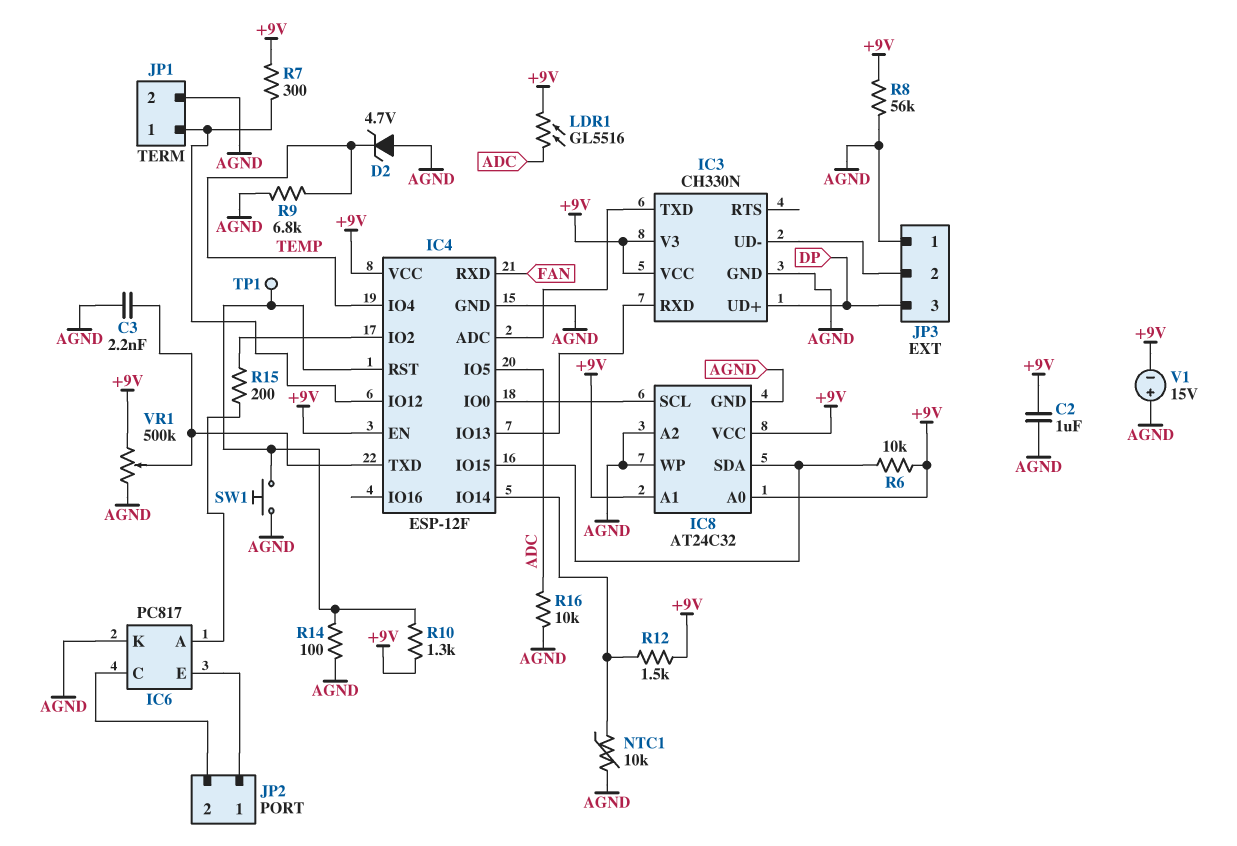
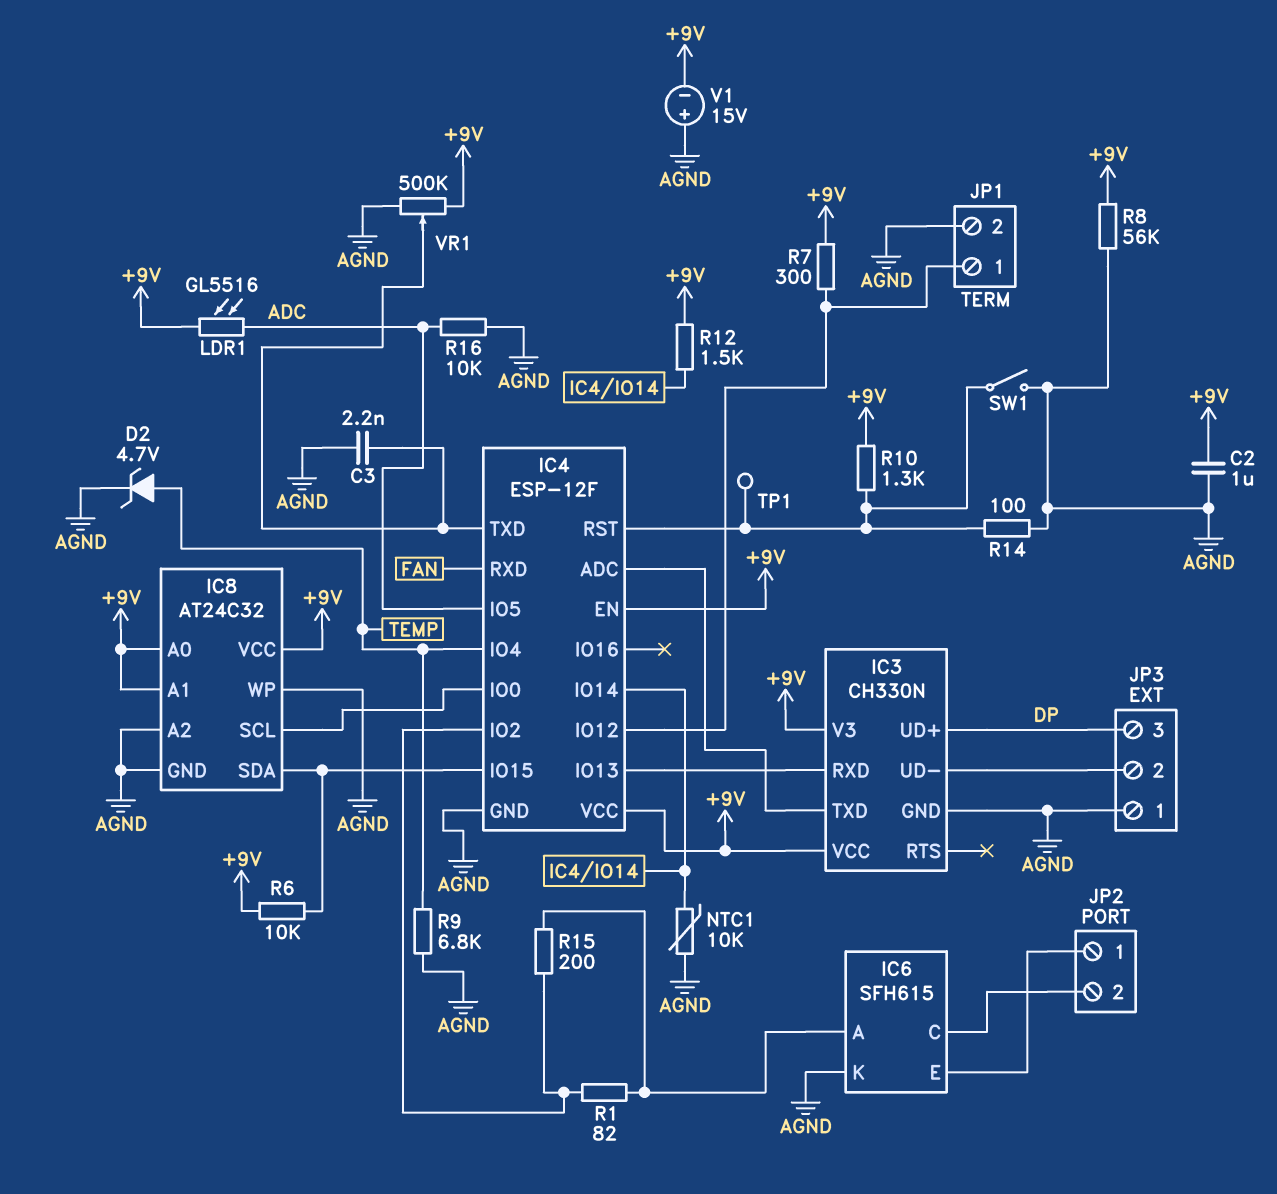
D2: zener 4.7V (A AGND, K TEMP) -> zener 4.7V (A TEMP, K AGND)
IC6: PC817 -> SFH615
R1: none -> 82 (IC4/IO2, IC6/A)
SW1: button (AGND, IC4/RST) -> switch (AGND, IC4/RST)

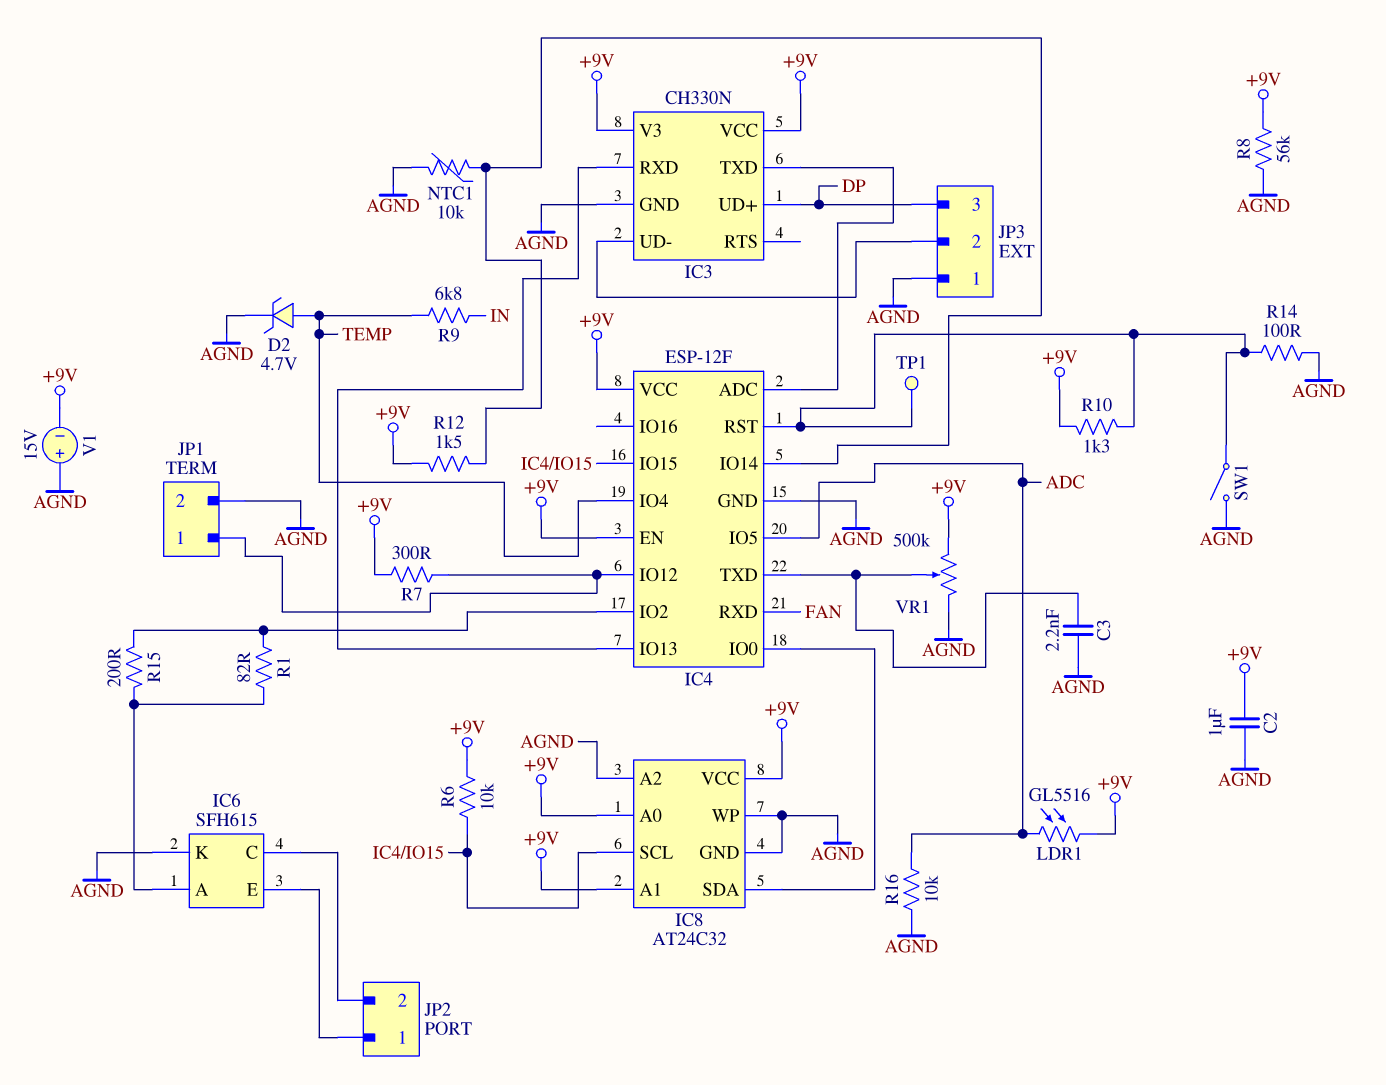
IC8 pin SCL: IC4/IO0 -> IC4/IO15
IC8 pin SDA: IC4/IO15 -> IC4/IO0
R9: 6.8k (AGND, TEMP) -> 6.8k (IN, TEMP)

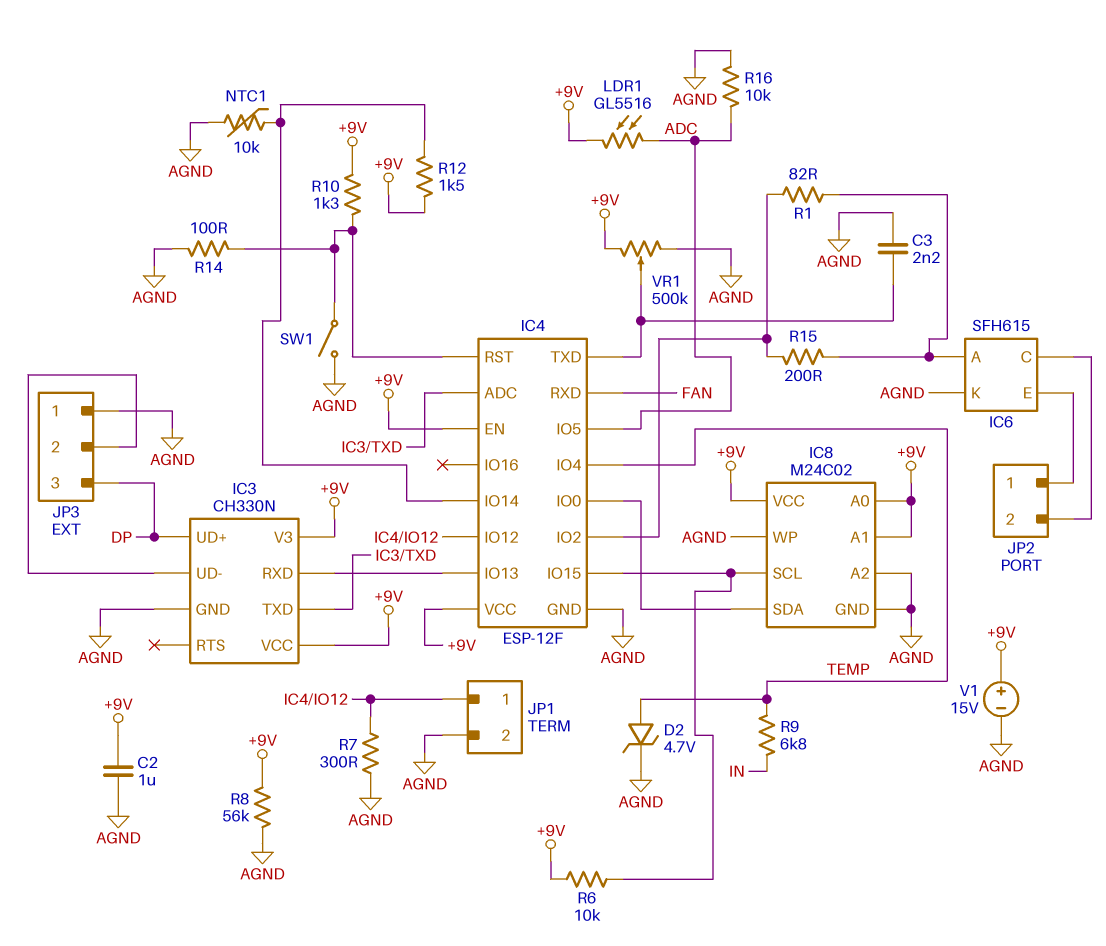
IC8: AT24C32 -> M24C02
R7: 300 (+9V, IC4/IO12) -> 300 (AGND, IC4/IO12)
TP1: test point (IC4/RST) -> none
V1: 15V (plus AGND, minus +9V) -> 15V (plus +9V, minus AGND)

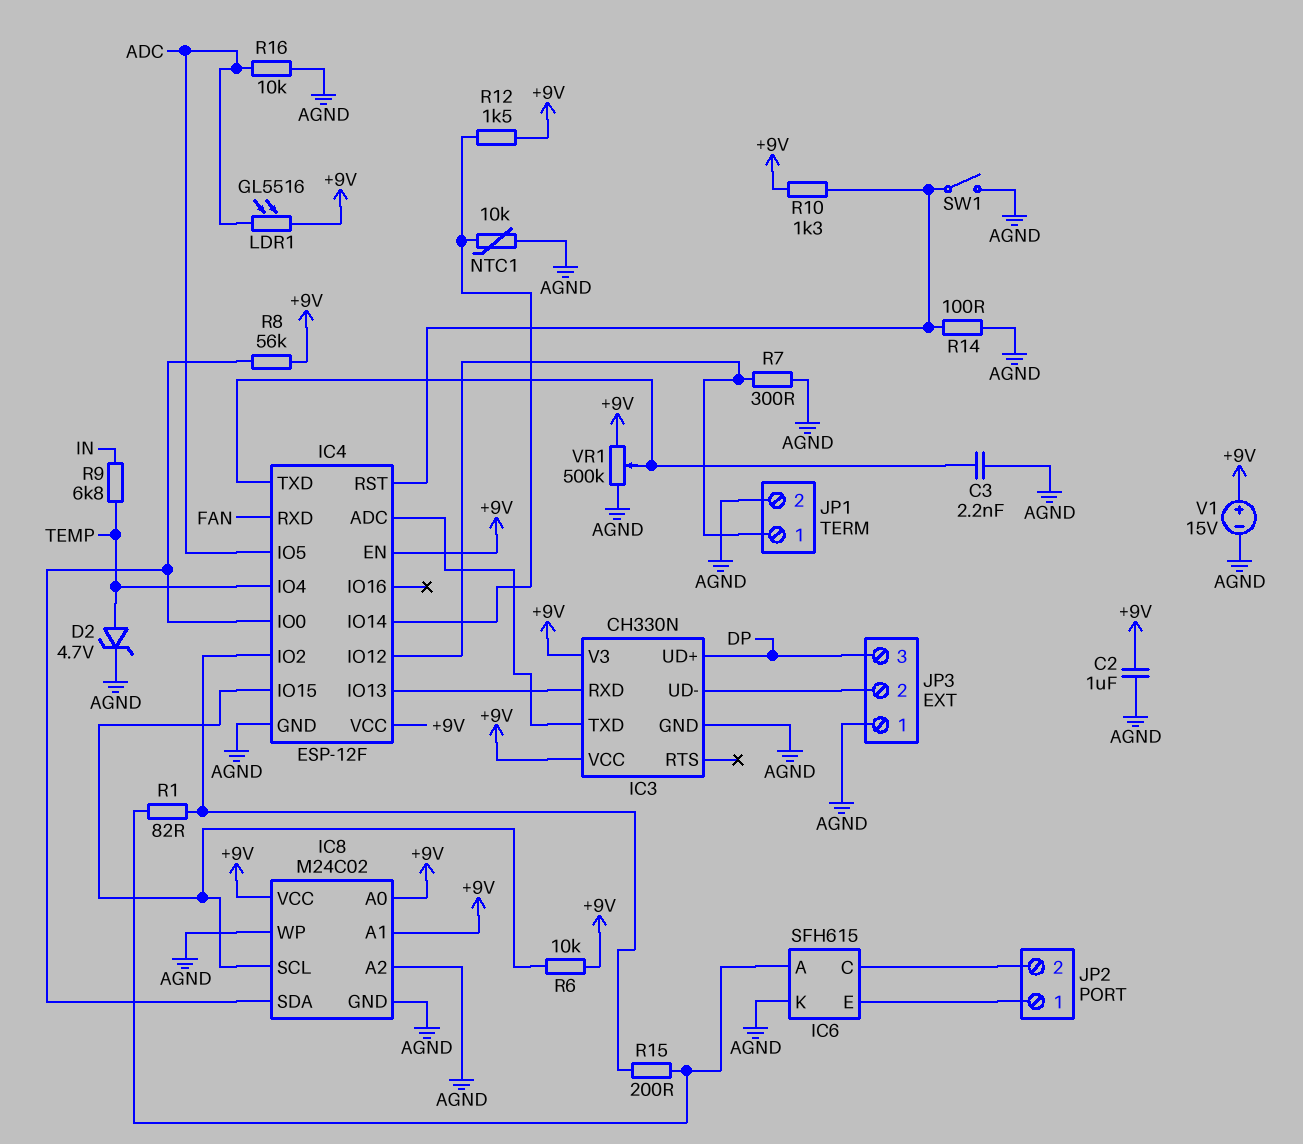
R8: 56k (+9V, AGND) -> 56k (+9V, IC4/IO0)

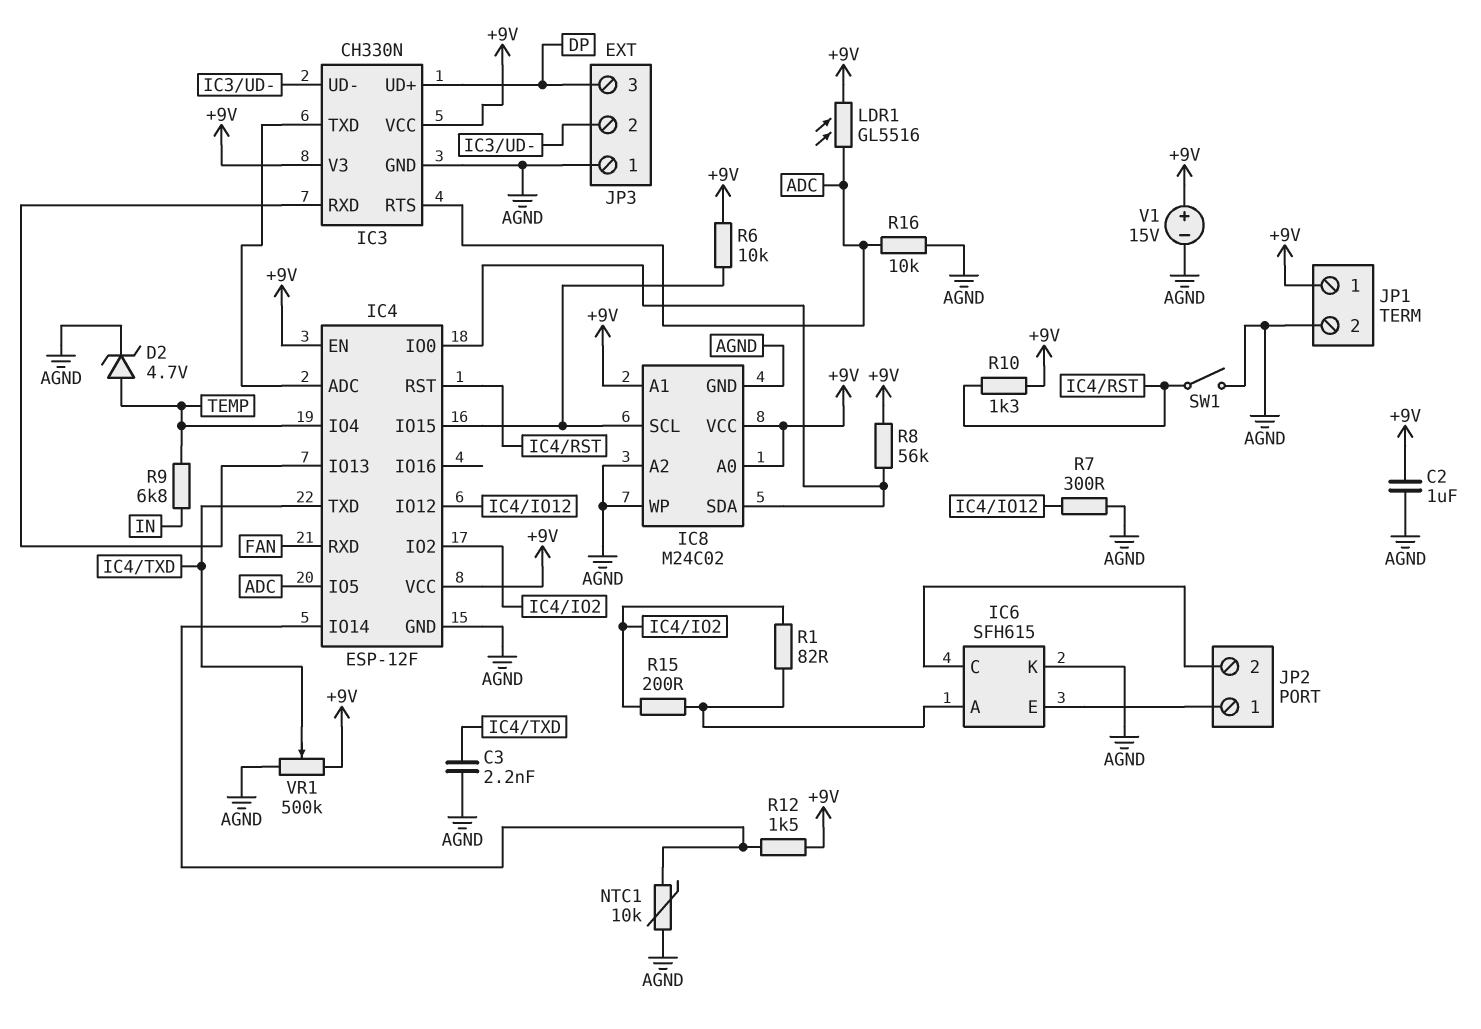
IC3 pin RTS: none -> ADC
JP1 pin 1: IC4/IO12 -> +9V
R14: 100 (AGND, IC4/RST) -> none

